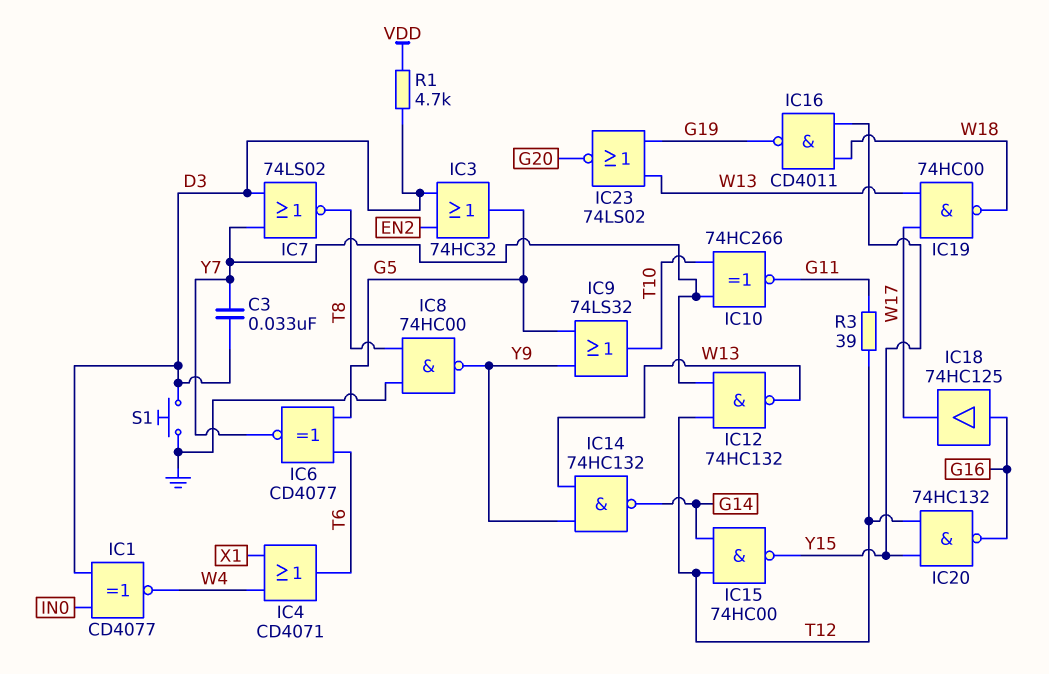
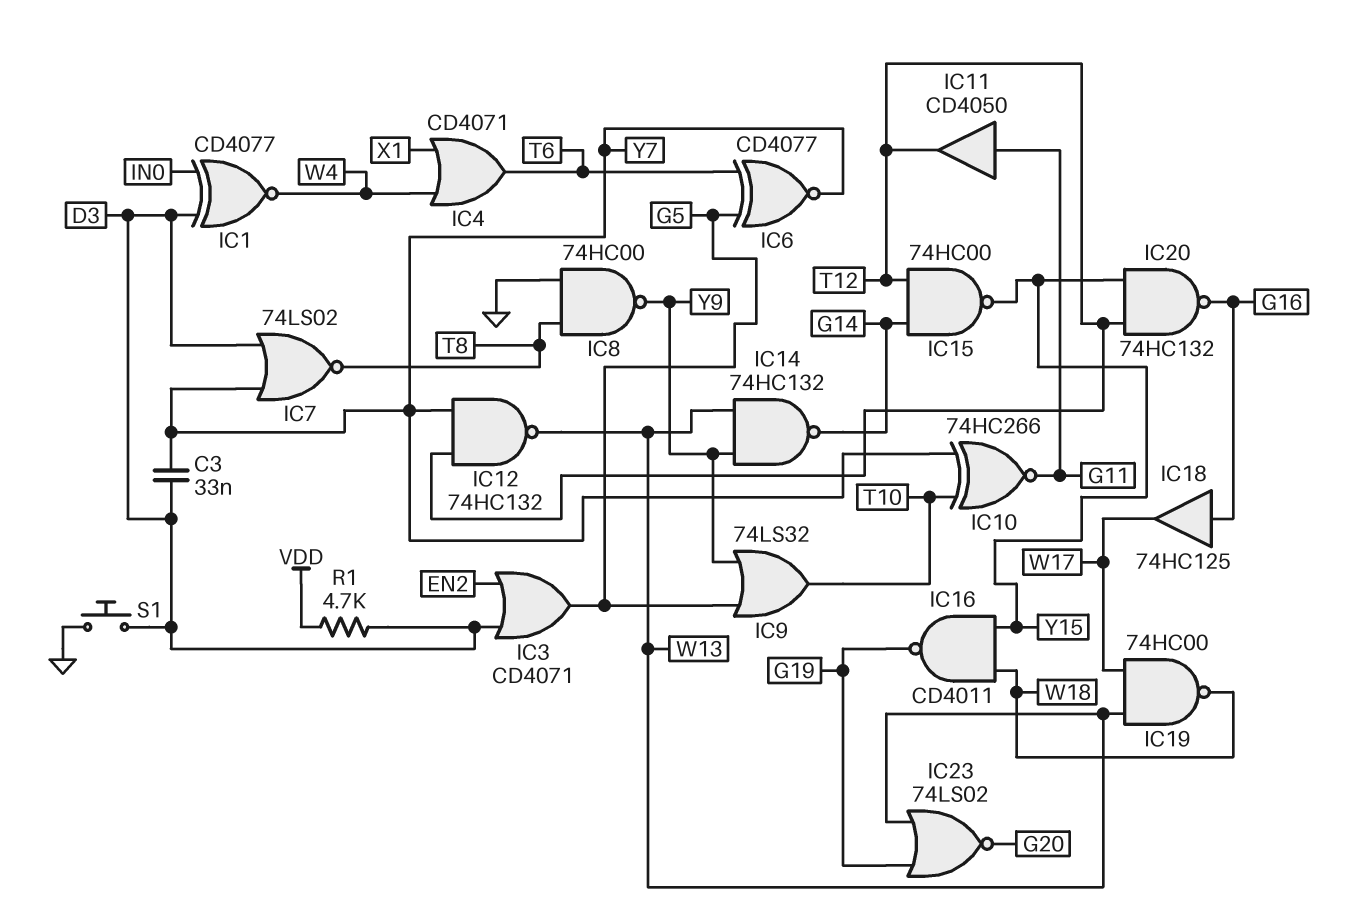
IC3: OR 74HC32 (in D3, in EN2, out G5) -> OR CD4071 (in D3, in EN2, out G5)
IC11: none -> buffer CD4050 (in G11, out T12)
R3: 39 (G11, T12) -> none

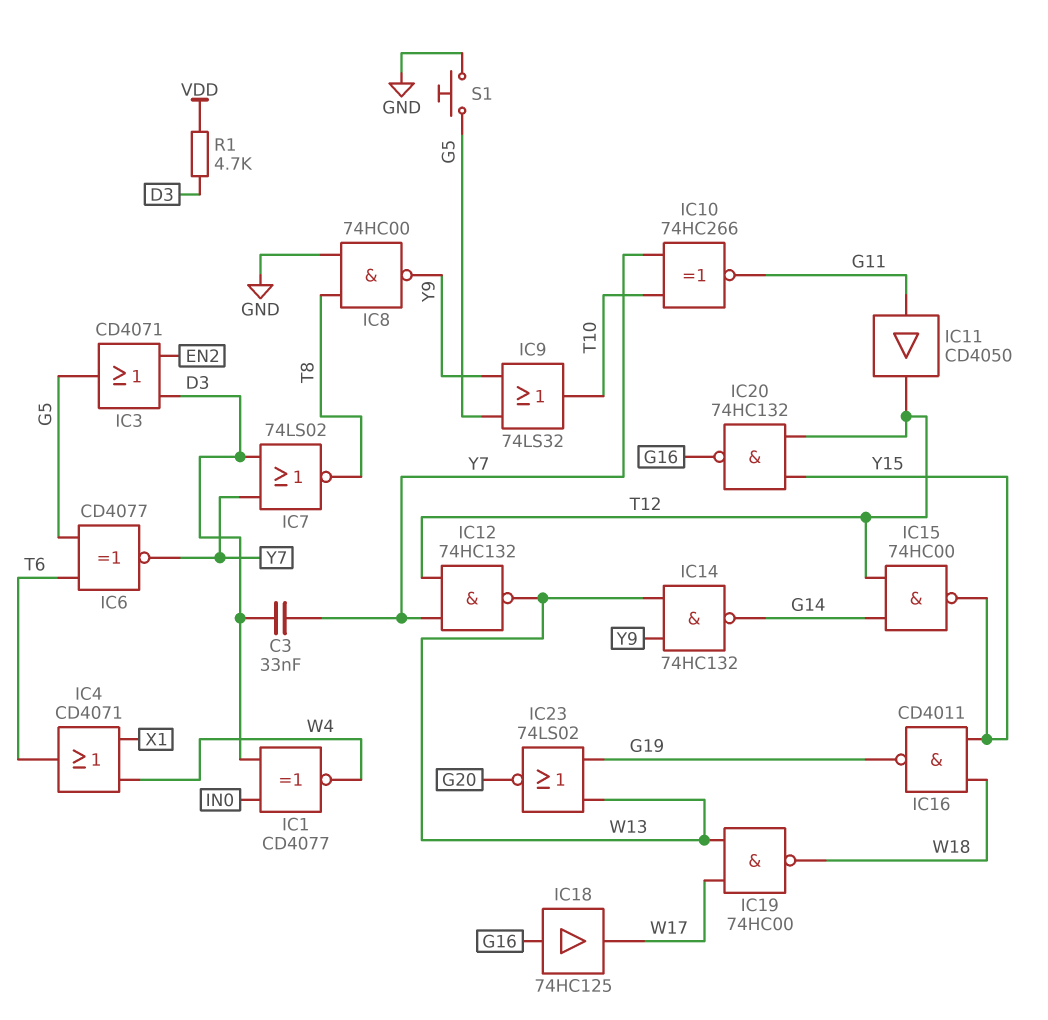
S1: button (D3, GND) -> button (G5, GND)

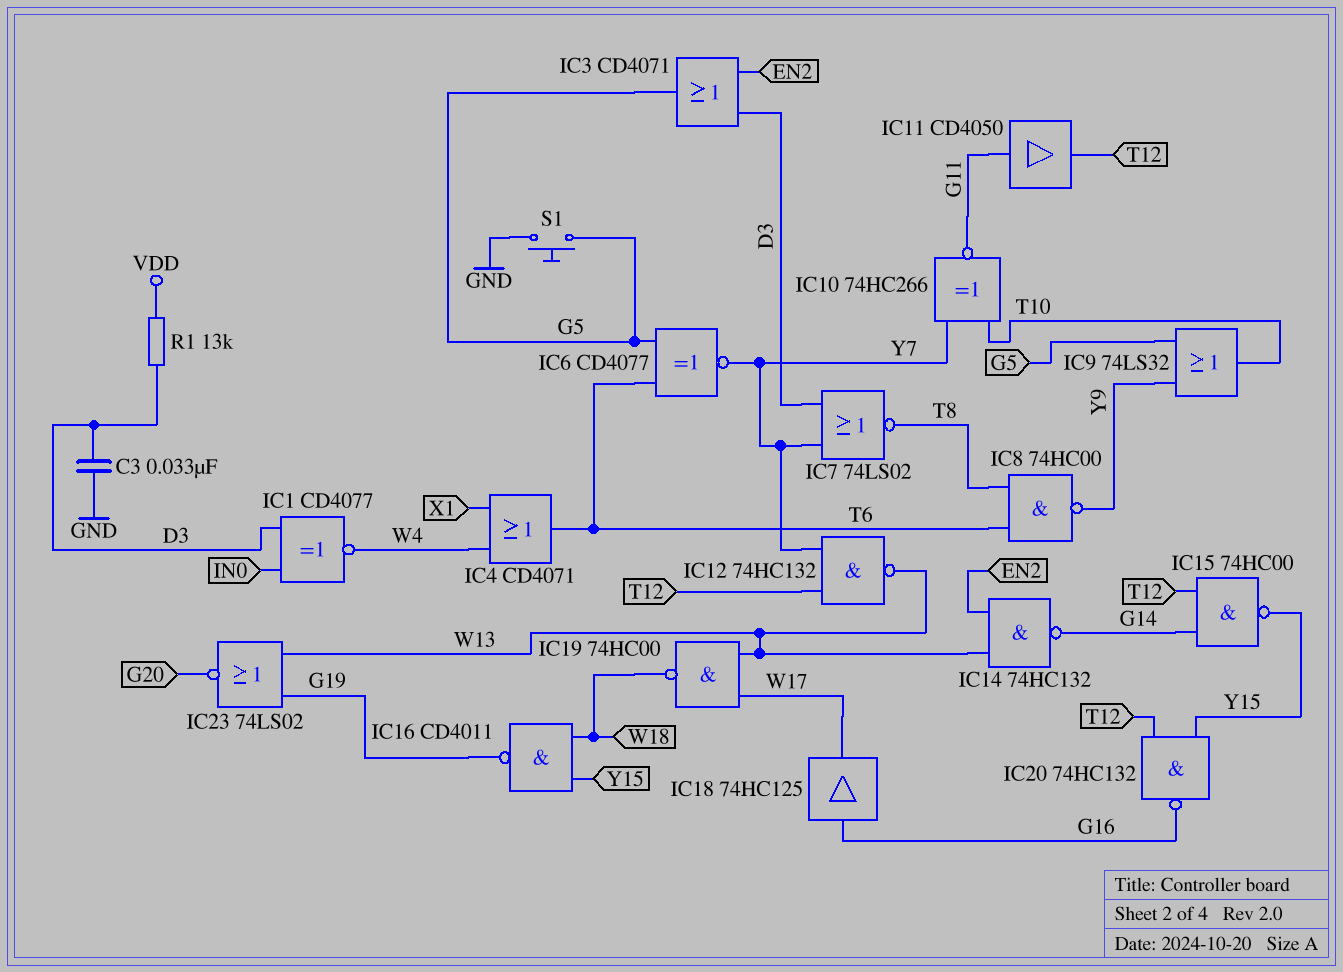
C3: 33nF (D3, Y7) -> 33nF (D3, GND)
IC8: NAND 74HC00 (in GND, in T8, out Y9) -> NAND 74HC00 (in T6, in T8, out Y9)
IC14: NAND 74HC132 (in W13, in Y9, out G14) -> NAND 74HC132 (in EN2, in W13, out G14)
R1: 4.7k (D3, VDD) -> 13k (D3, VDD)

